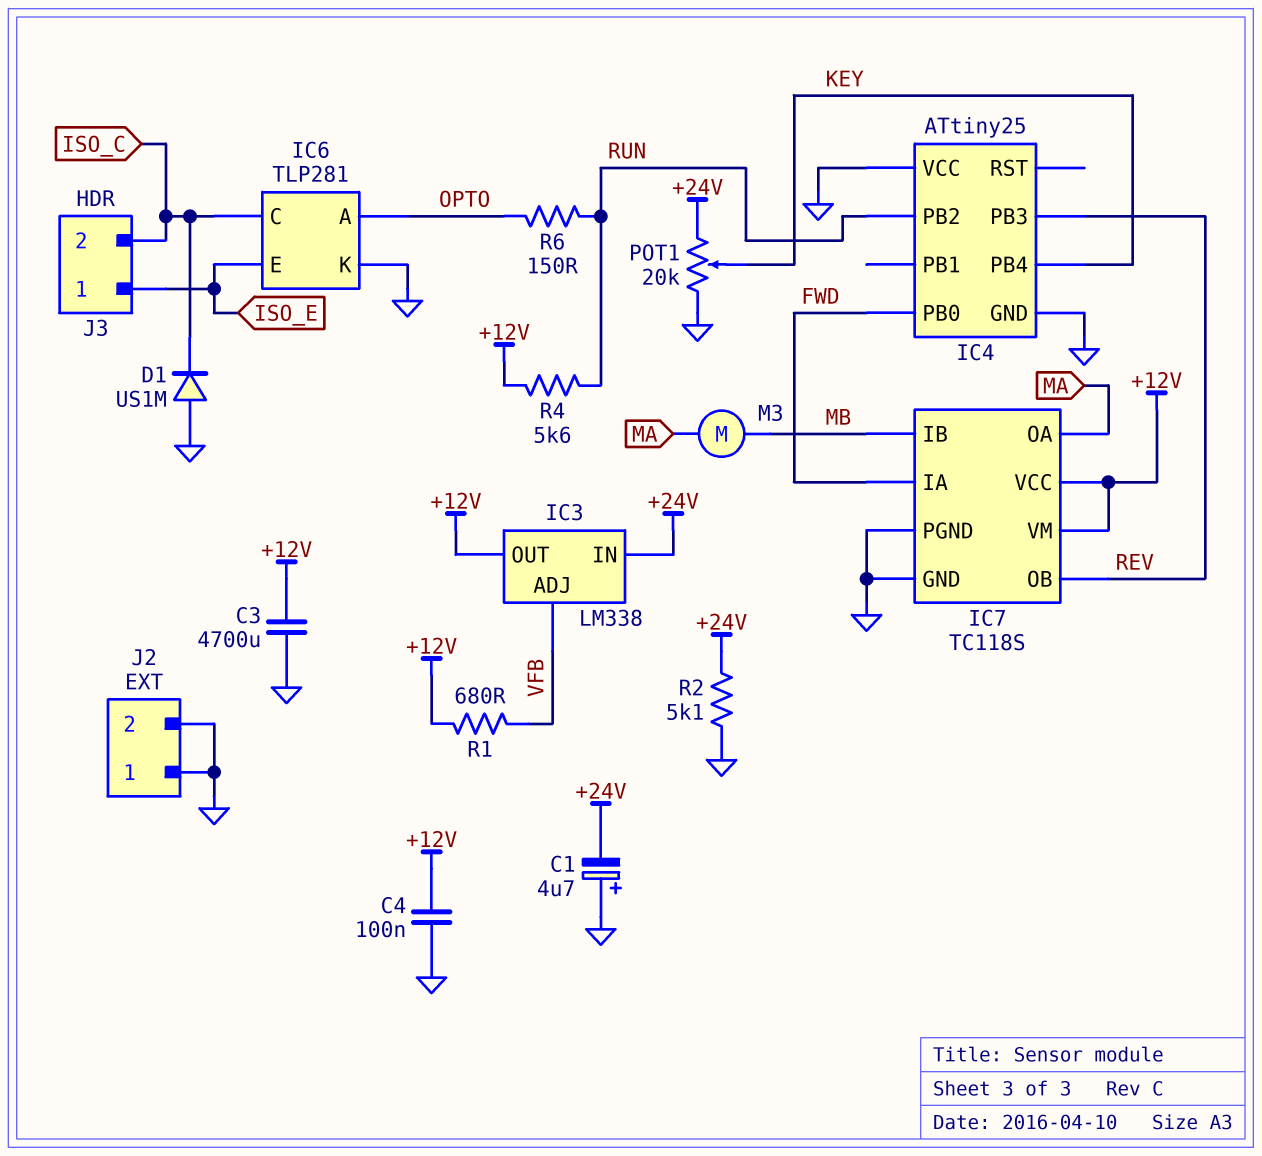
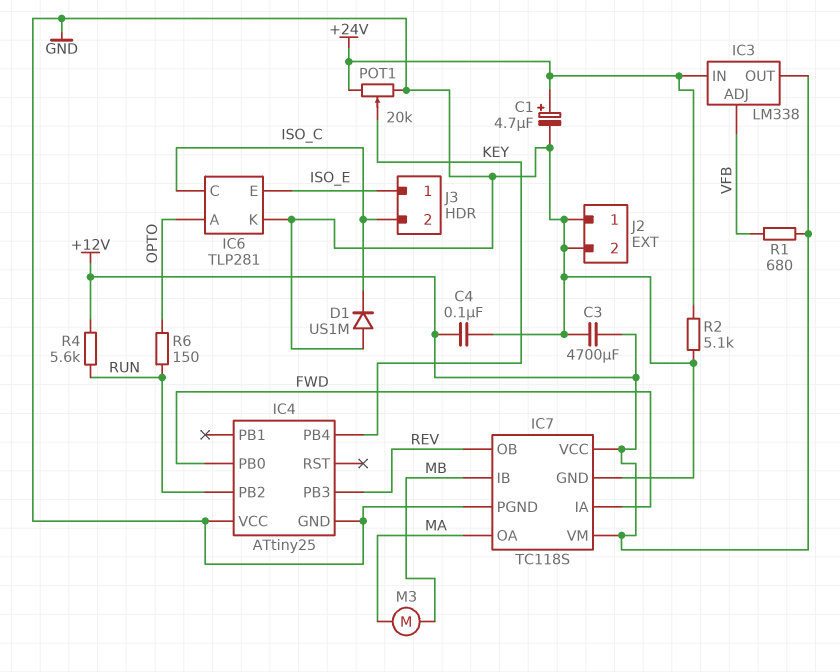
C1: 4.7uF (plus GND, minus +24V) -> 4.7uF (plus +24V, minus GND)

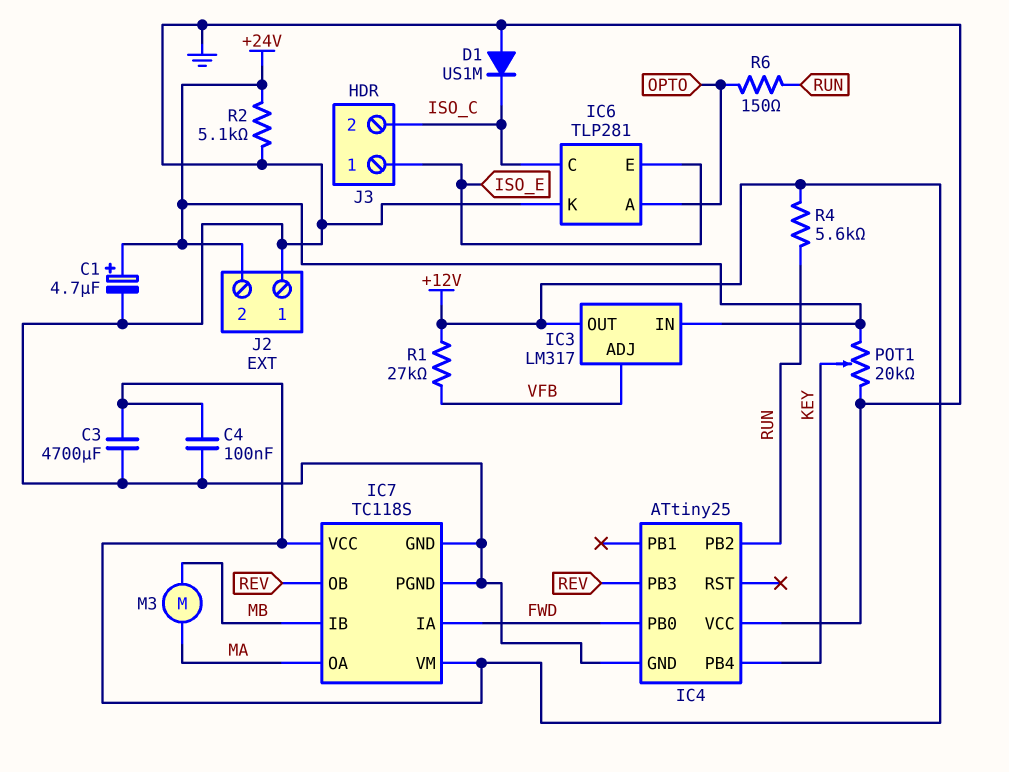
IC3: LM338 -> LM317
J2 pin 2: GND -> +24V
R1: 680 (+12V, VFB) -> 27k (+12V, VFB)

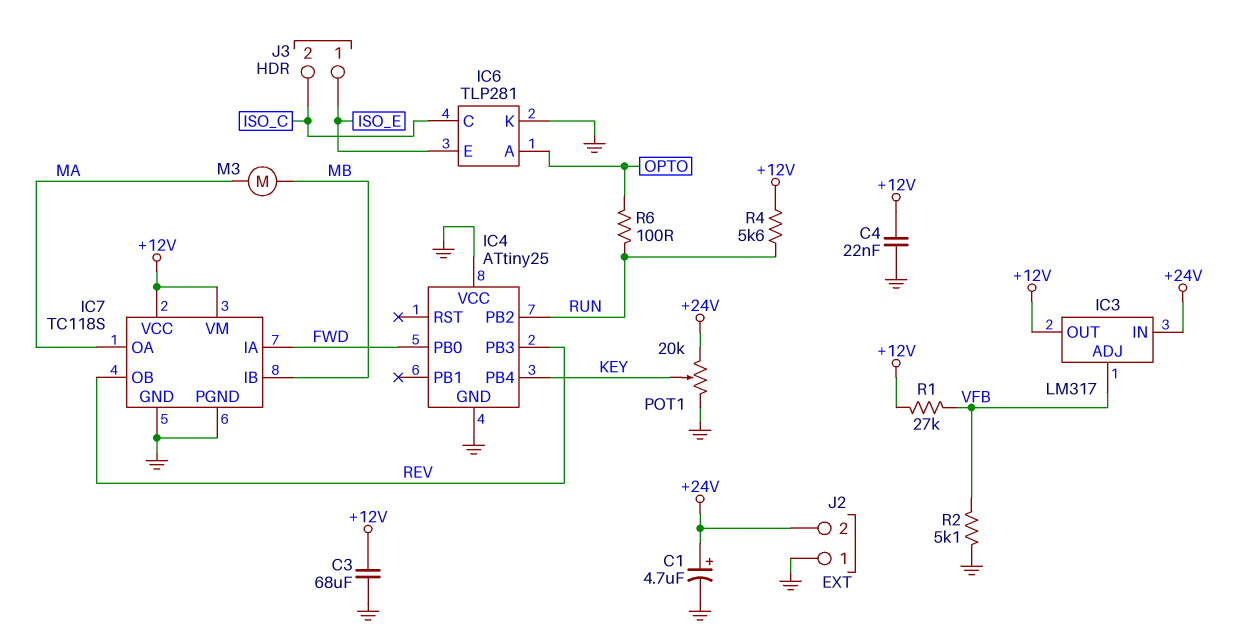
C3: 4700uF (+12V, GND) -> 68uF (+12V, GND)
C4: 100nF (+12V, GND) -> 22nF (+12V, GND)
D1: diode US1M (A GND, K ISO_C) -> none
R2: 5.1k (+24V, GND) -> 5.1k (GND, VFB)
R6: 150 (OPTO, RUN) -> 100 (OPTO, RUN)

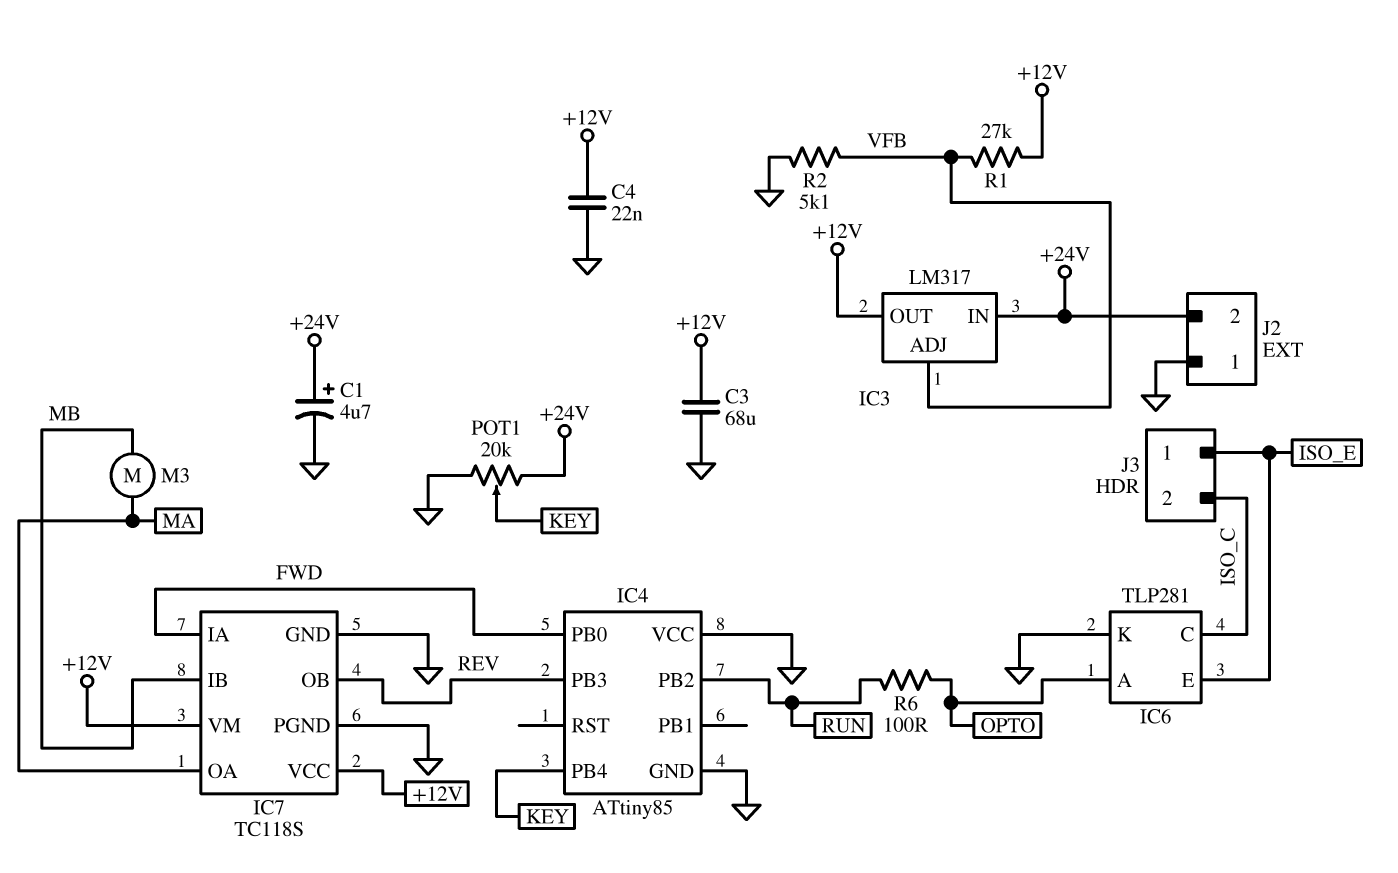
IC4: ATtiny25 -> ATtiny85
R4: 5.6k (+12V, RUN) -> none

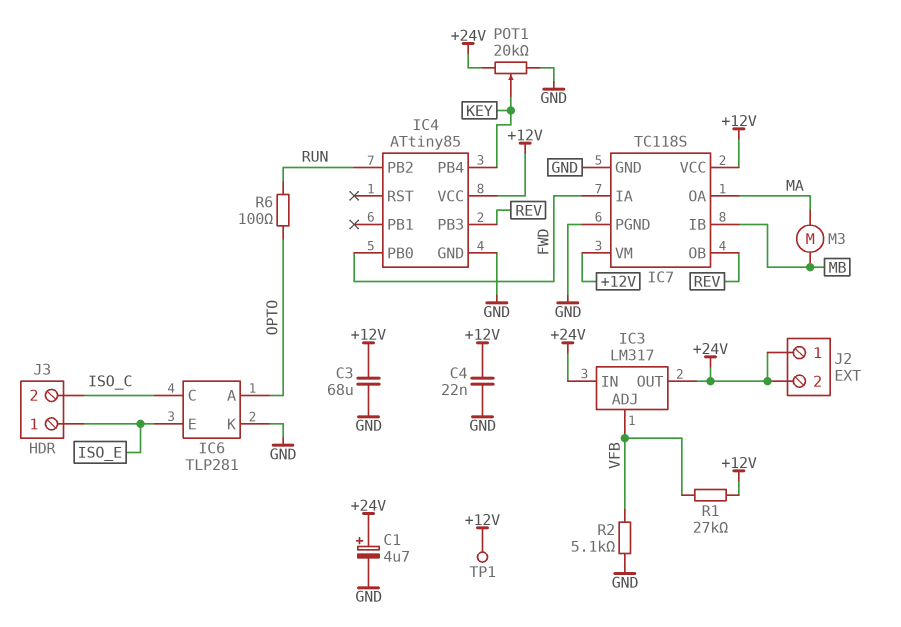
IC3 pin OUT: +12V -> +24V
IC4 pin VCC: GND -> +12V
J2 pin 1: GND -> +24V
TP1: none -> test point (+12V)

